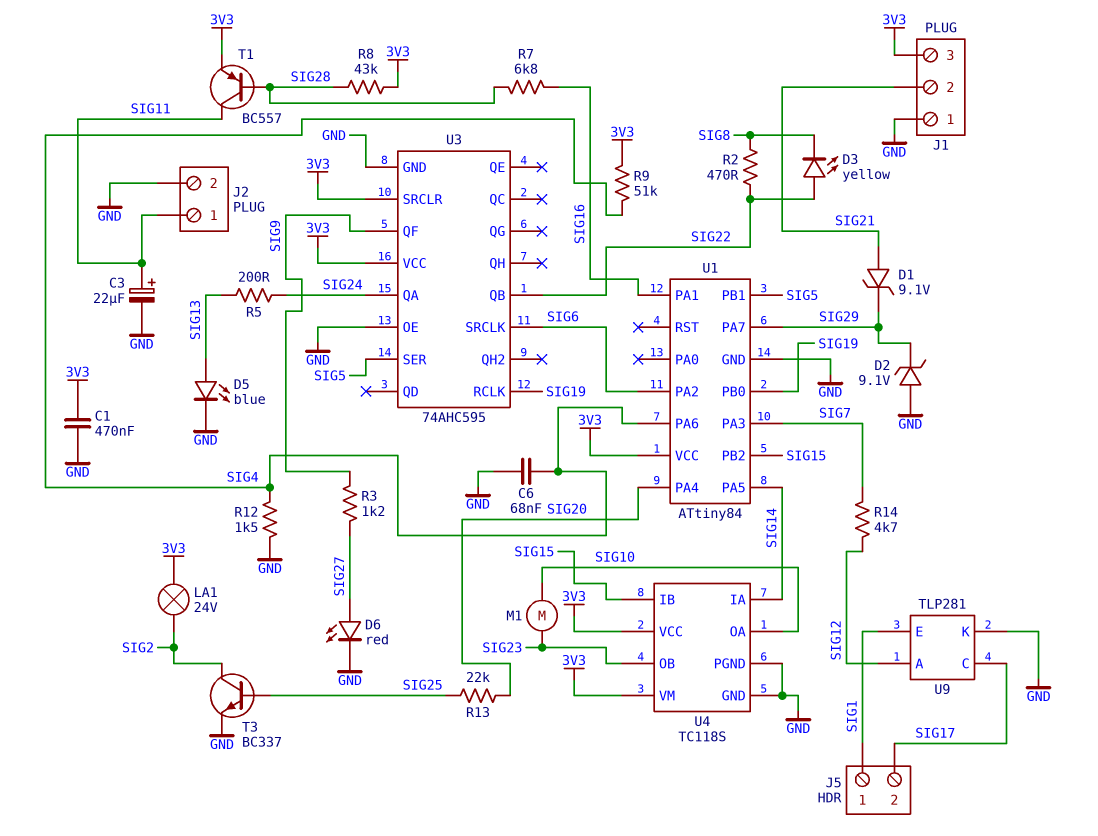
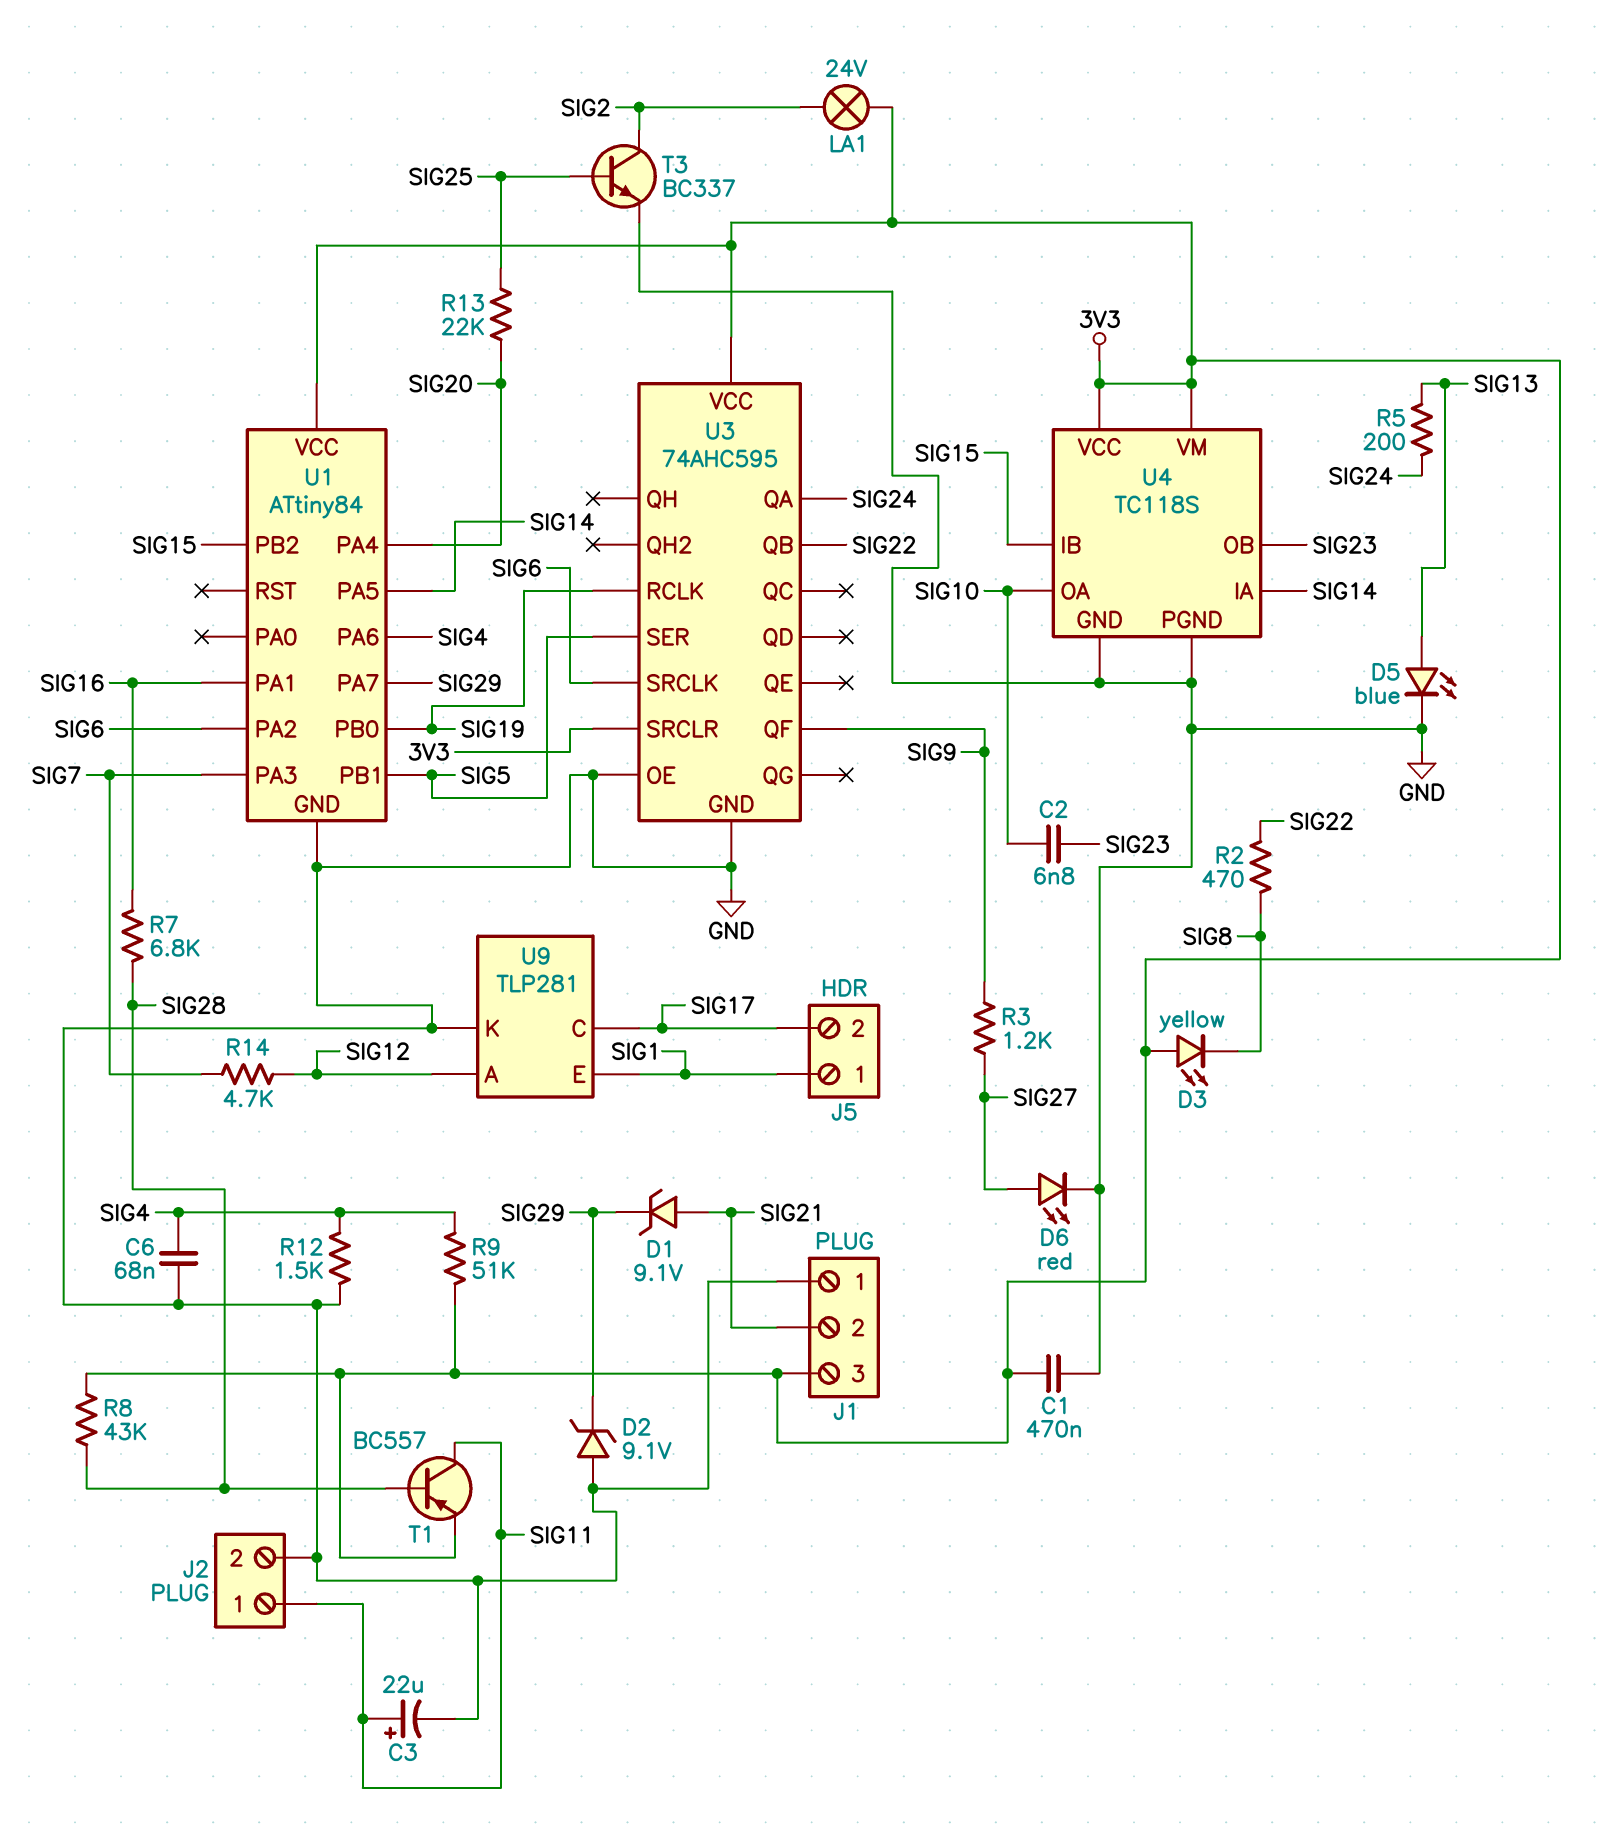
C2: none -> 6.8nF (SIG10, SIG23)
D3: LED yellow (A SIG22, K SIG8) -> LED yellow (A 3V3, K SIG8)
M1: motor (SIG10, SIG23) -> none

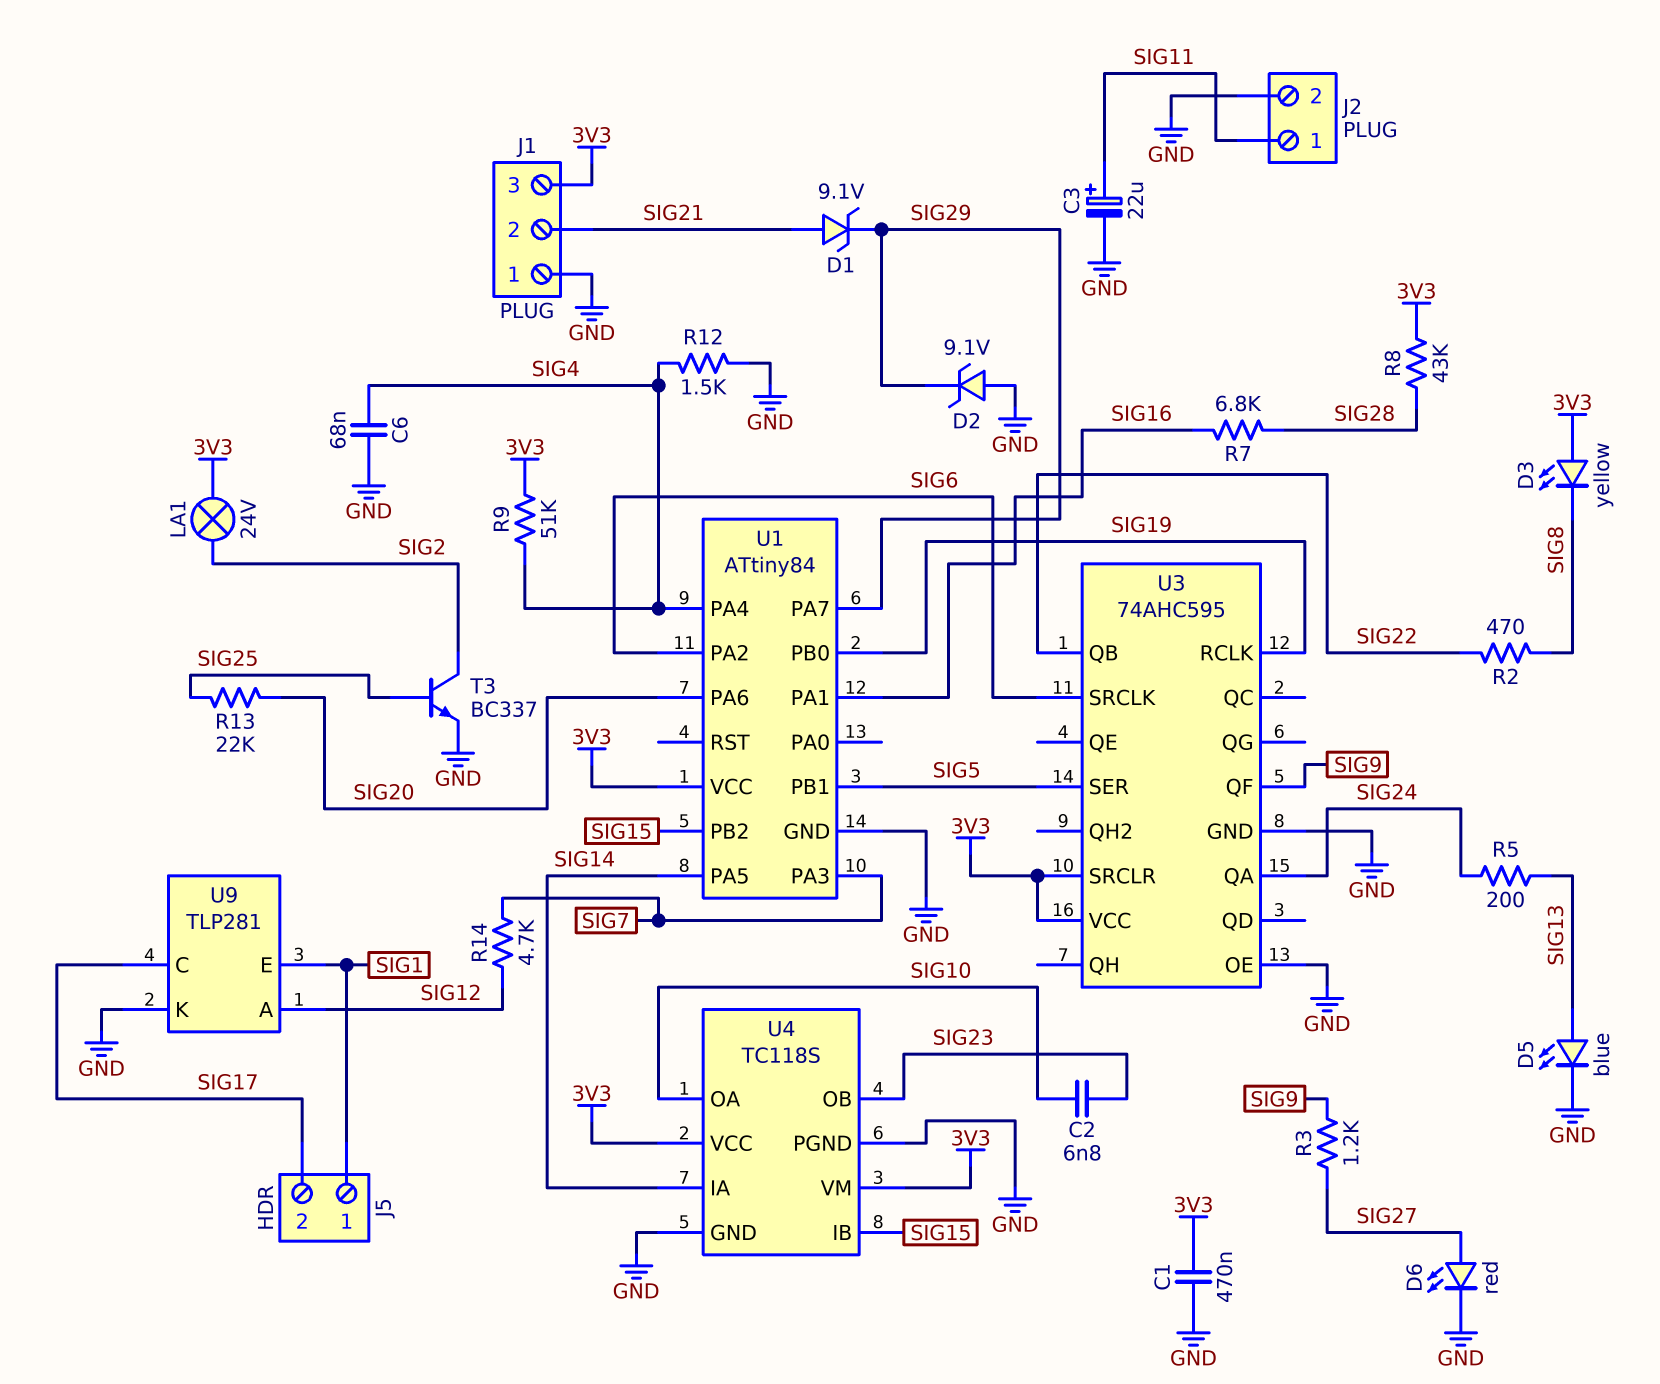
T1: PNP BC557 (B SIG28, C SIG11, E 3V3) -> none
U1 pin PA4: SIG20 -> SIG4
U1 pin PA6: SIG4 -> SIG20

